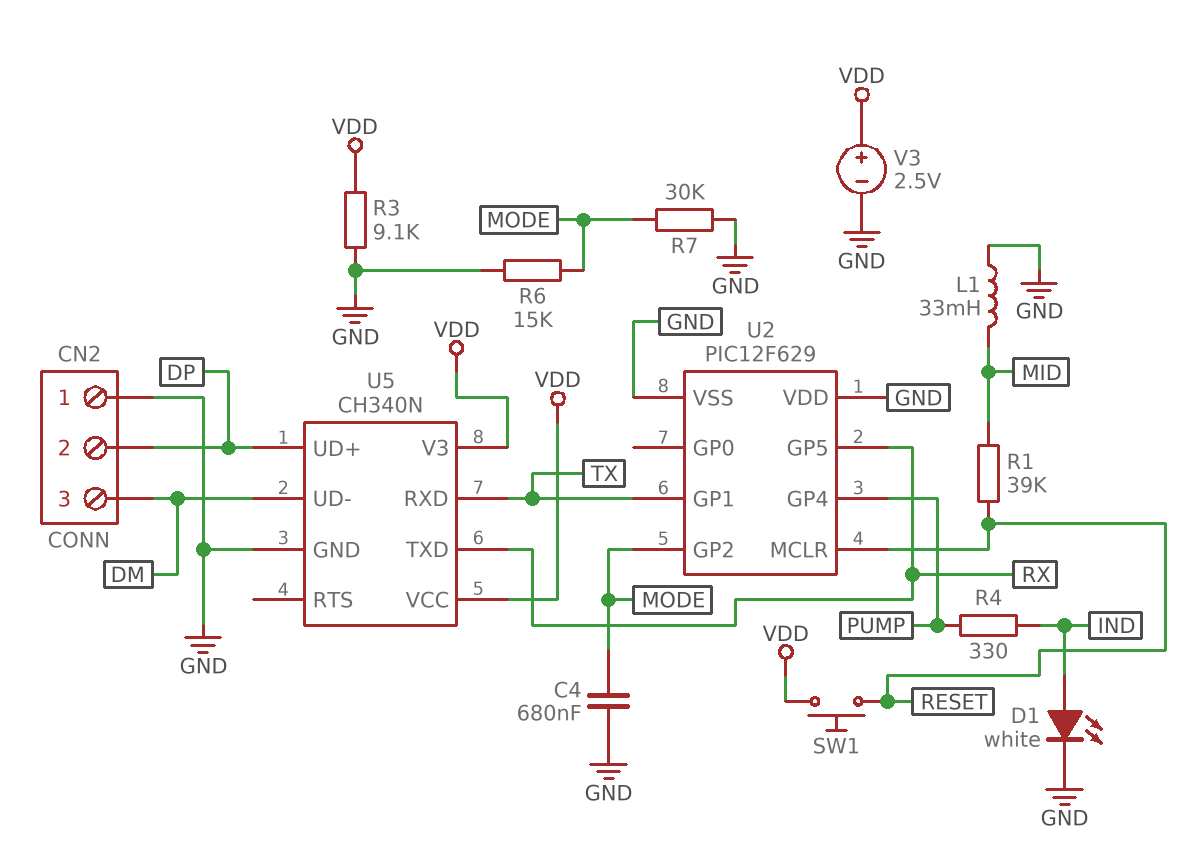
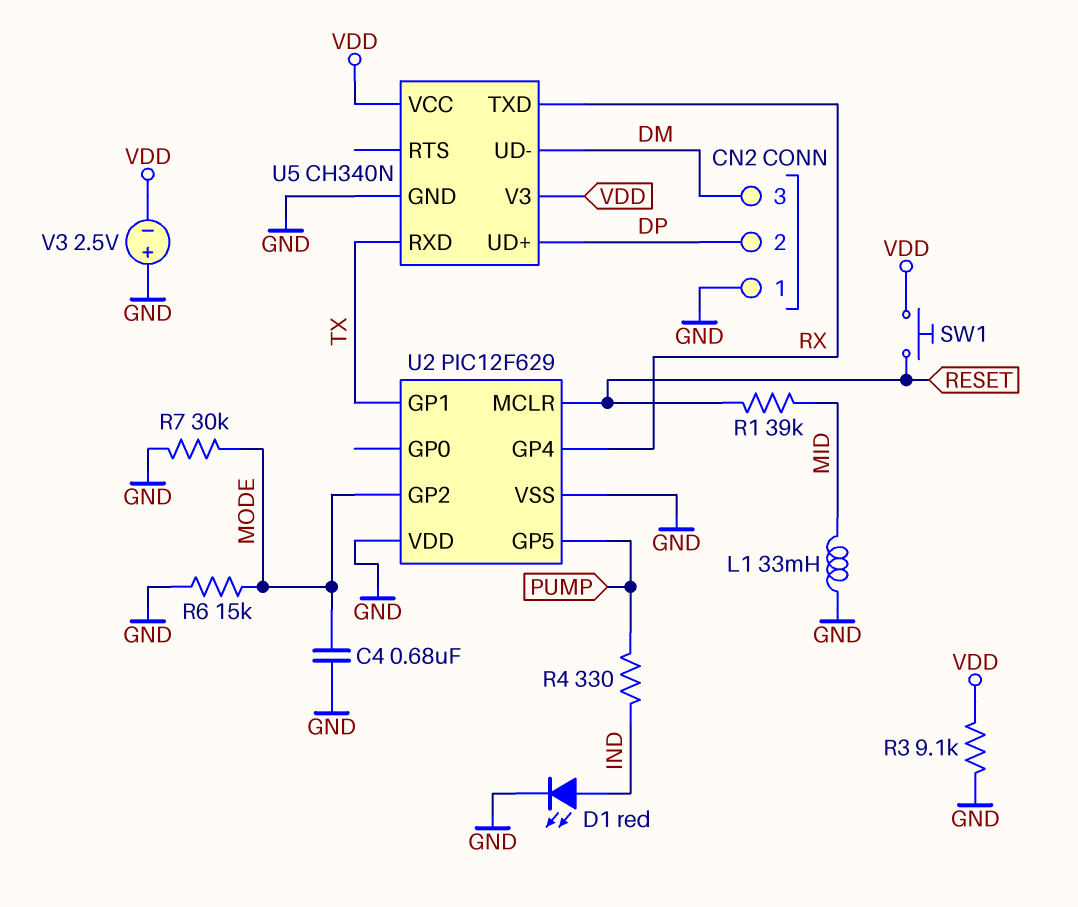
D1: LED white (A IND, K GND) -> LED red (A IND, K GND)
U2 pin GP4: PUMP -> RX
U2 pin GP5: RX -> PUMP
V3: 2.5V (plus VDD, minus GND) -> 2.5V (plus GND, minus VDD)

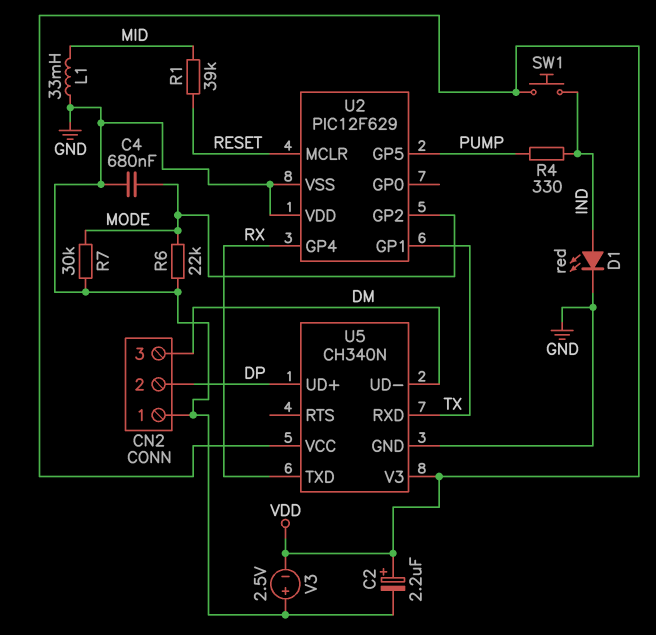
C2: none -> 2.2uF (plus VDD, minus GND)
R3: 9.1k (GND, VDD) -> none
R6: 15k (GND, MODE) -> 22k (GND, MODE)
SW1: button (RESET, VDD) -> button (IND, VDD)

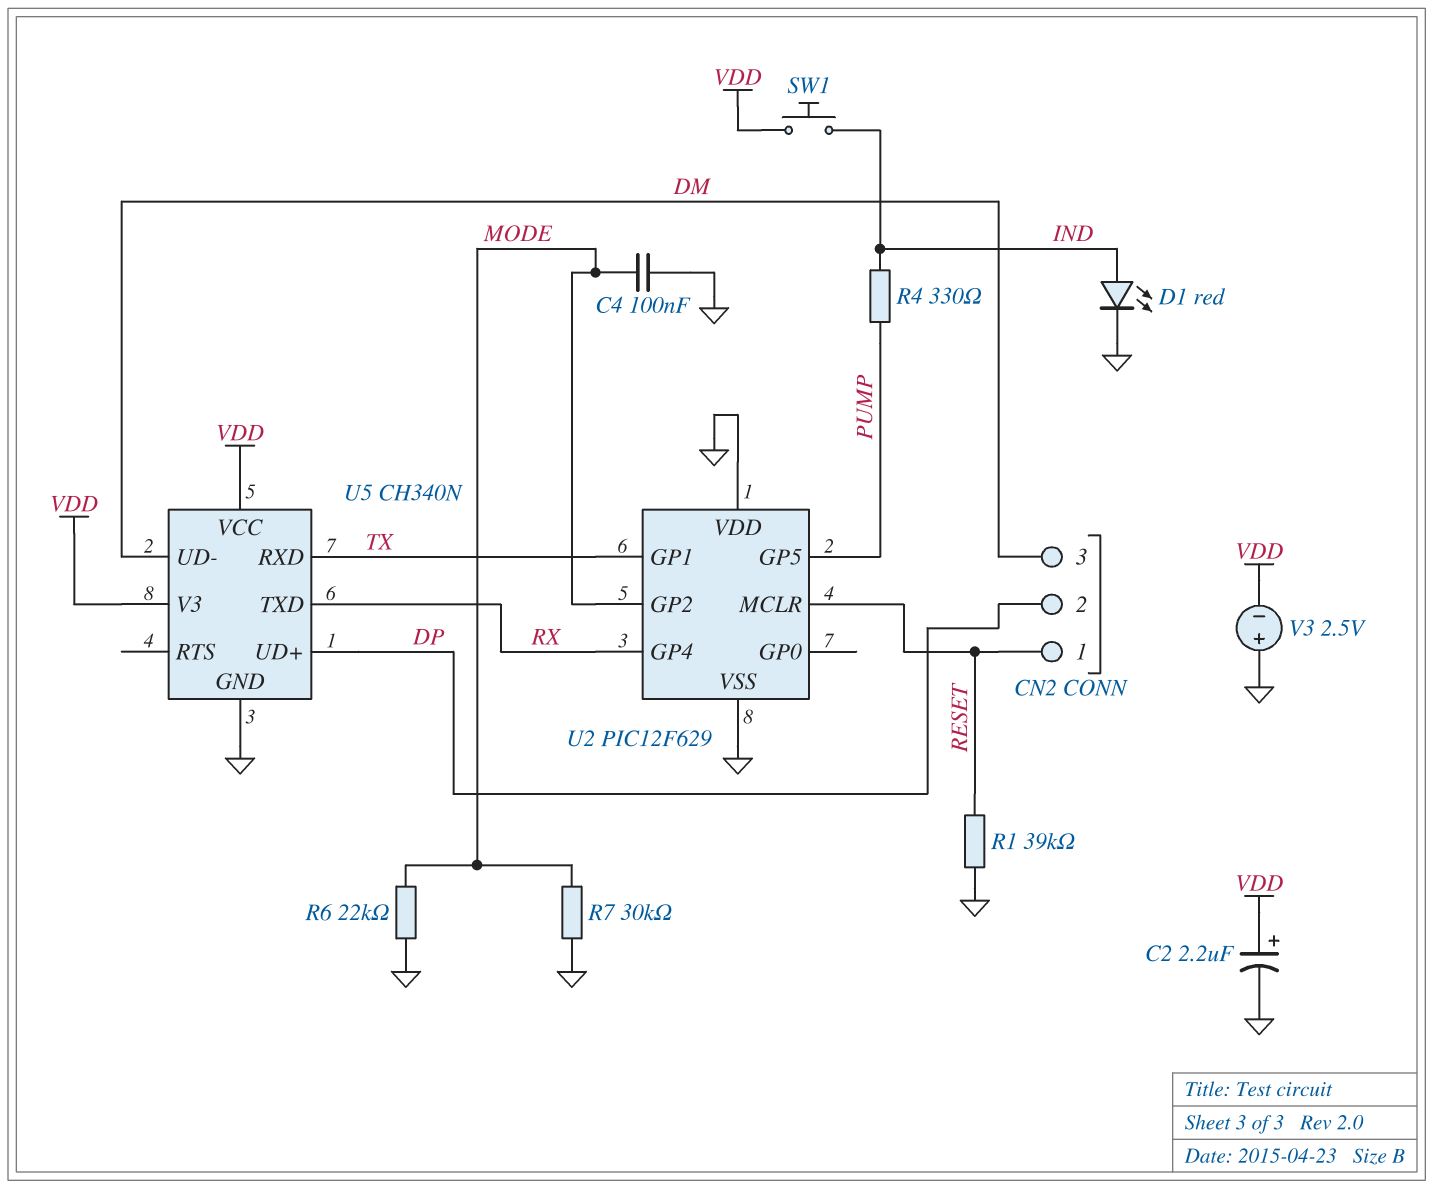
C4: 680nF (GND, MODE) -> 100nF (GND, MODE)
CN2 pin 1: GND -> RESET
L1: 33mH (GND, MID) -> none
R1: 39k (MID, RESET) -> 39k (GND, RESET)

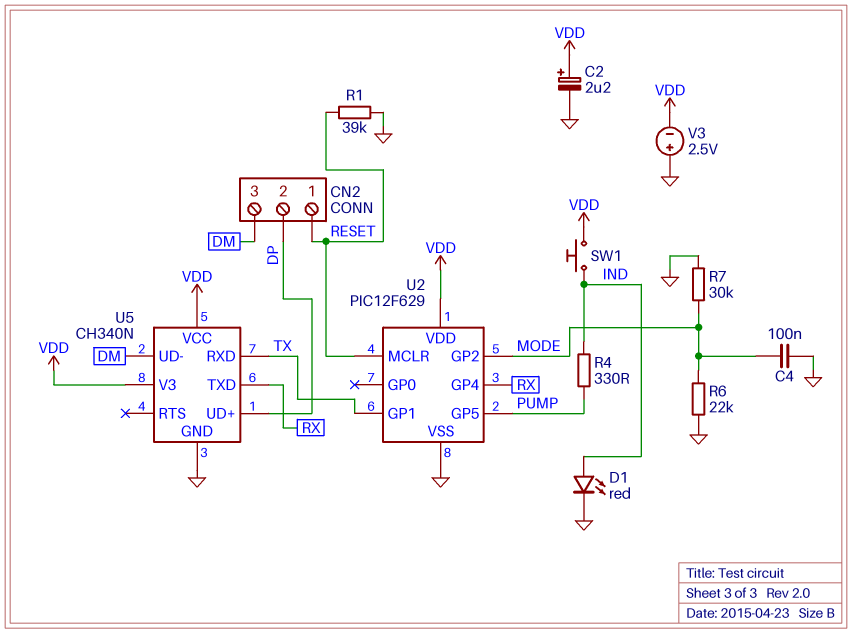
U2 pin VDD: GND -> VDD

